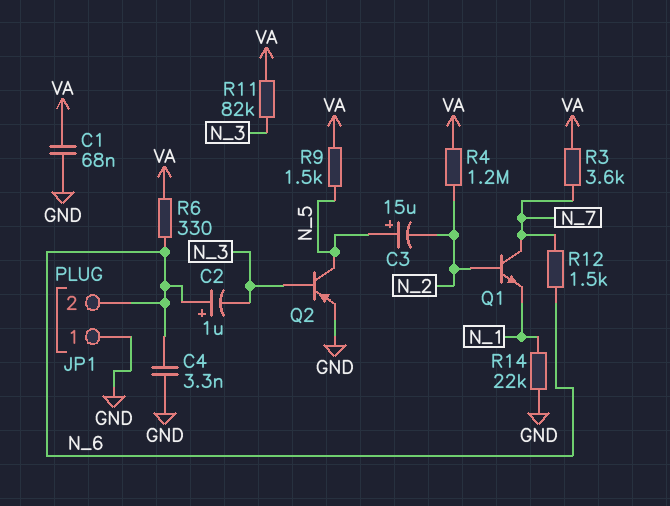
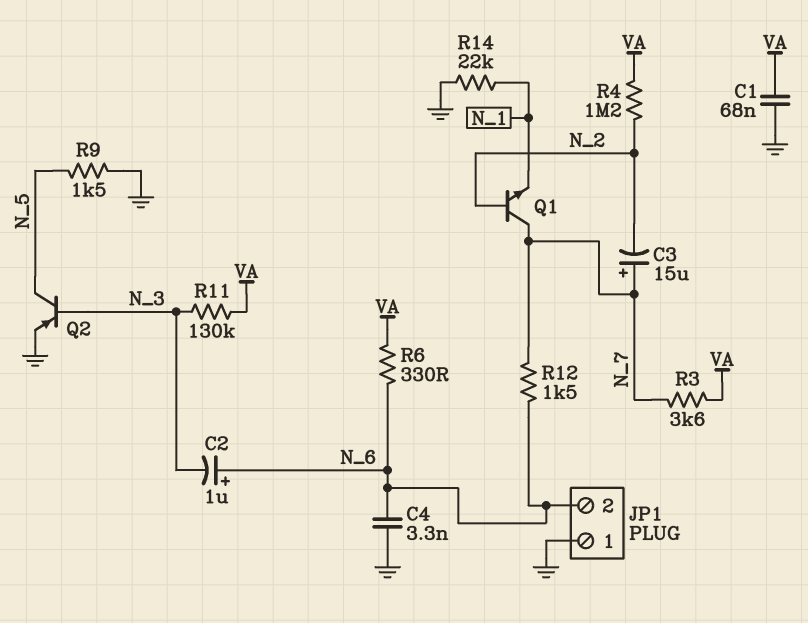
C3: 15uF (plus N_5, minus N_2) -> 15uF (plus N_7, minus N_2)
R9: 1.5k (N_5, VA) -> 1.5k (GND, N_5)
R11: 82k (N_3, VA) -> 130k (N_3, VA)

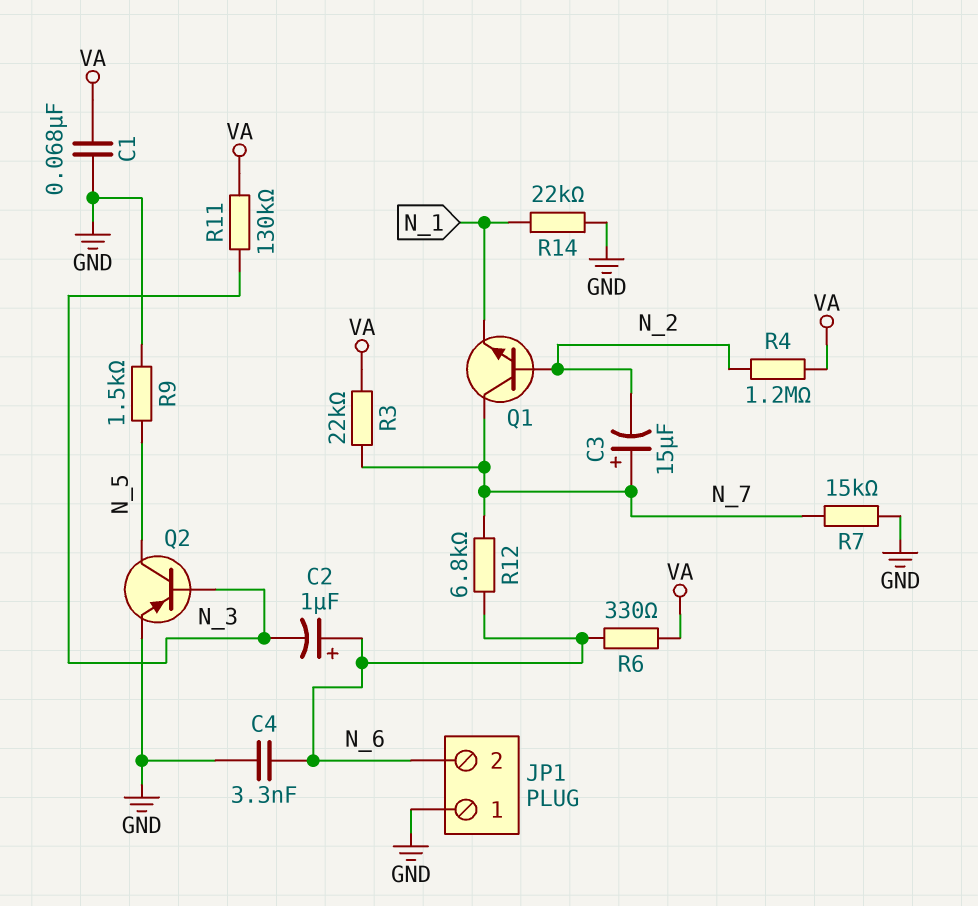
R3: 3.6k (N_7, VA) -> 22k (N_7, VA)
R7: none -> 15k (GND, N_7)
R12: 1.5k (N_6, N_7) -> 6.8k (N_6, N_7)

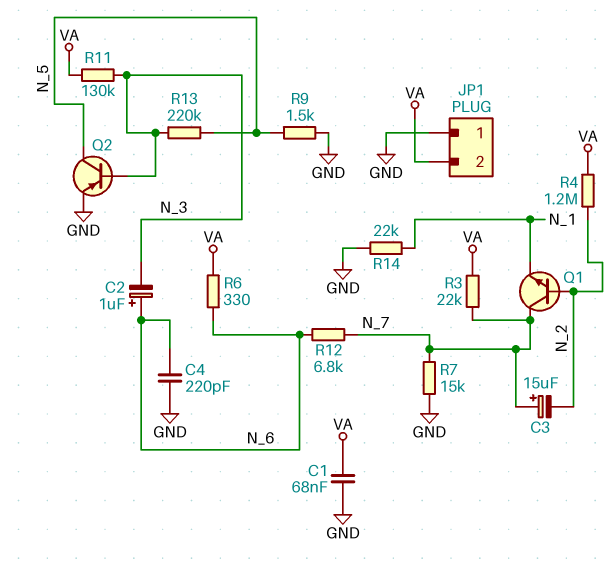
C4: 3.3nF (GND, N_6) -> 220pF (GND, N_6)
JP1 pin 2: N_6 -> VA
R13: none -> 220k (N_3, N_5)

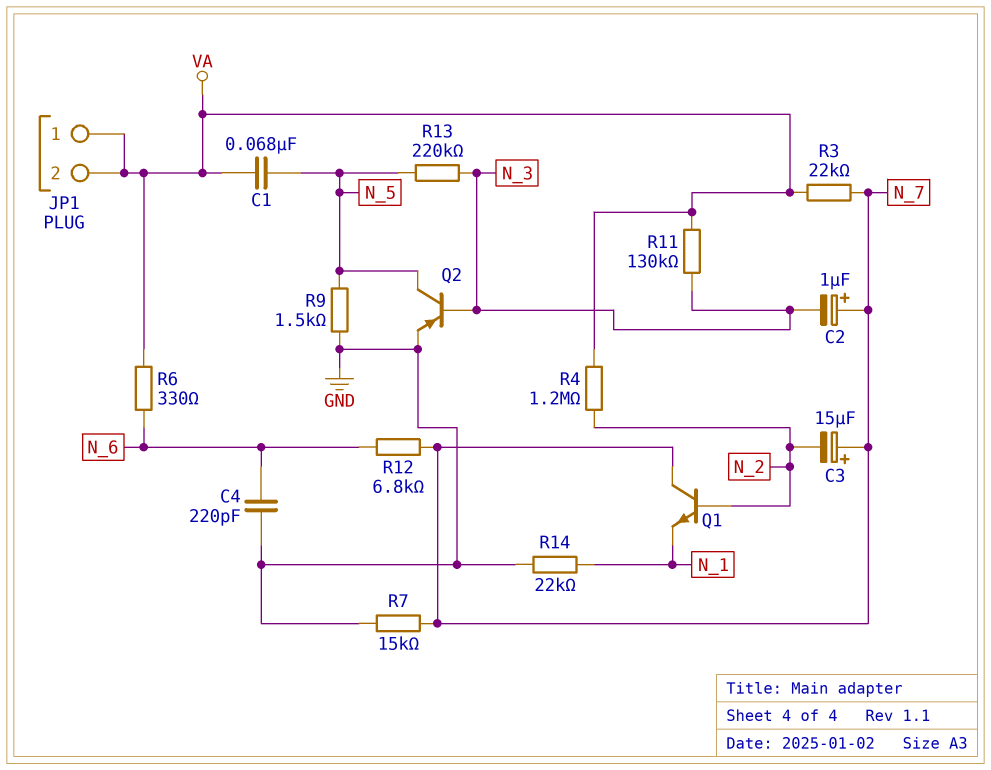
C1: 68nF (GND, VA) -> 68nF (N_5, VA)
C2: 1uF (plus N_6, minus N_3) -> 1uF (plus N_7, minus N_3)
JP1 pin 1: GND -> VA

